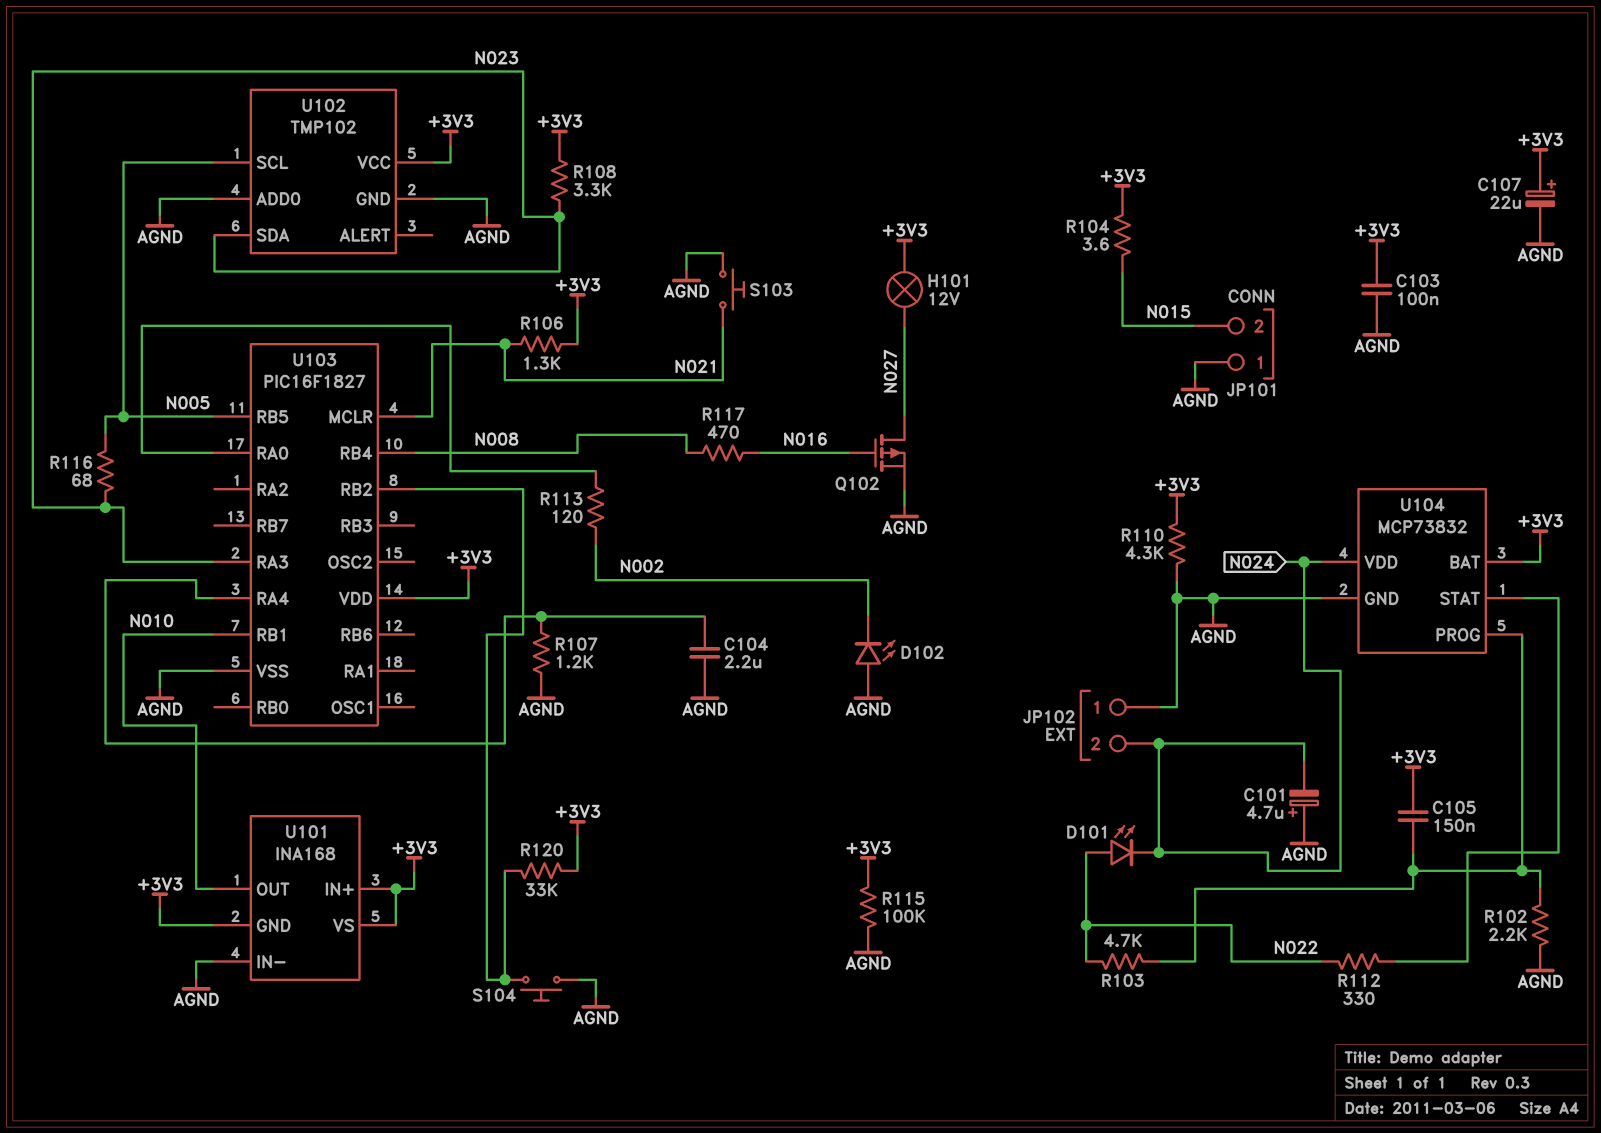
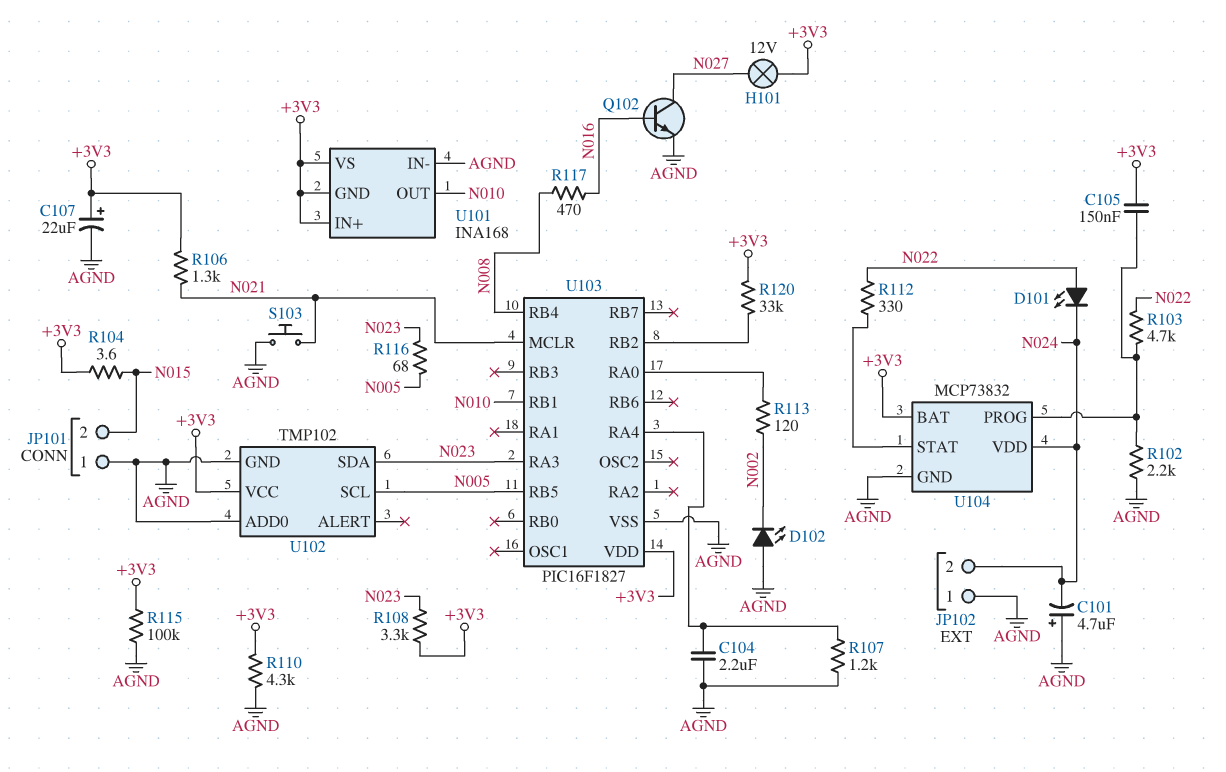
C103: 100nF (+3V3, AGND) -> none
Q102: PMOS (G N016, D N027, S AGND) -> NPN (B N016, C N027, E AGND)
S104: button (AGND, U103/RB2) -> none

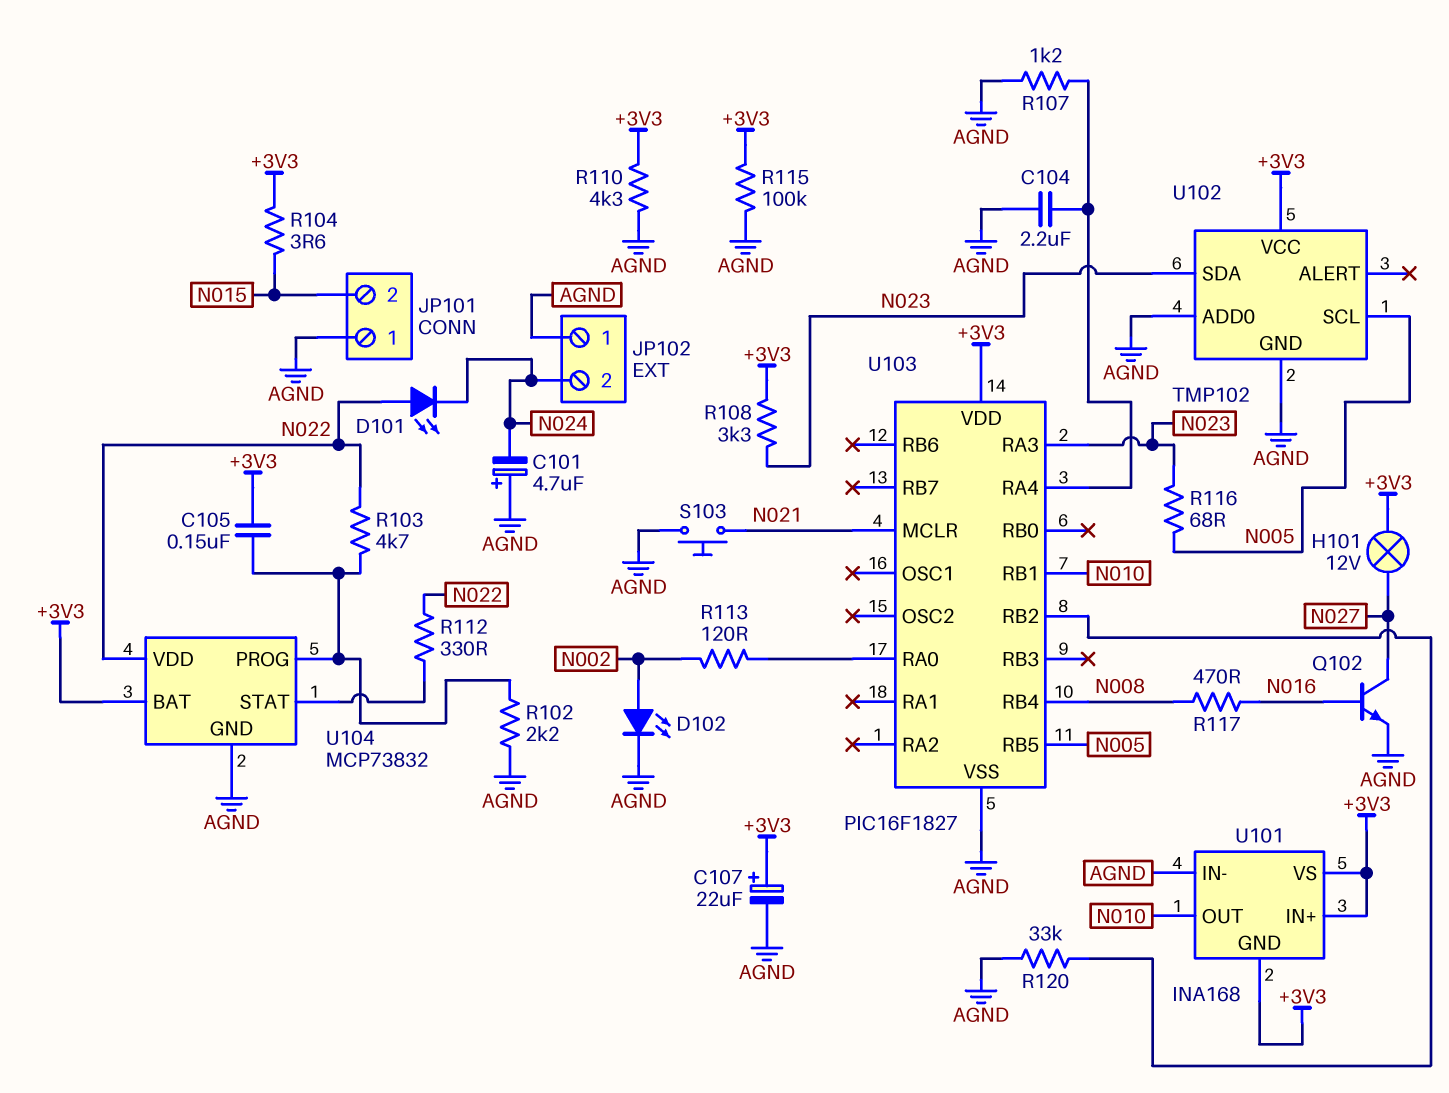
D102: LED (A AGND, K N002) -> LED (A N002, K AGND)
R106: 1.3k (+3V3, N021) -> none
R120: 33k (+3V3, U103/RB2) -> 33k (AGND, U103/RB2)
U104 pin VDD: N024 -> N022

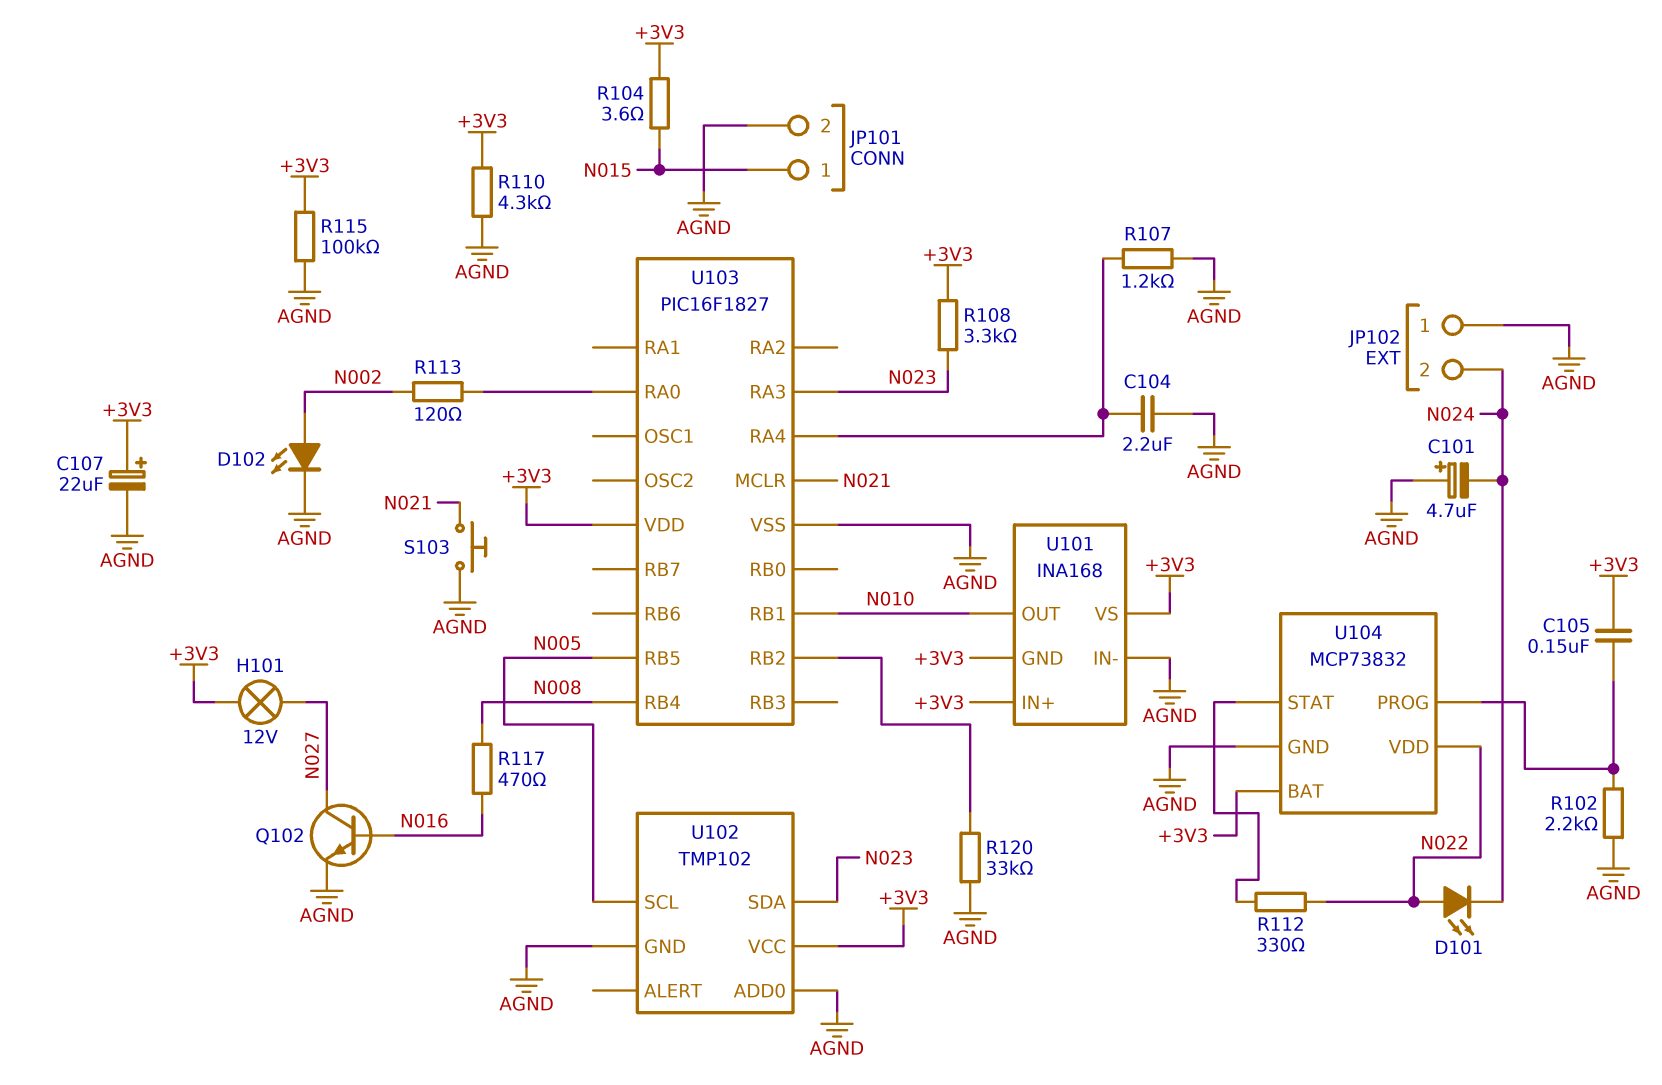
JP101 pin 1: AGND -> N015
JP101 pin 2: N015 -> AGND
R103: 4.7k (N022, U104/PROG) -> none
R116: 68 (N005, N023) -> none

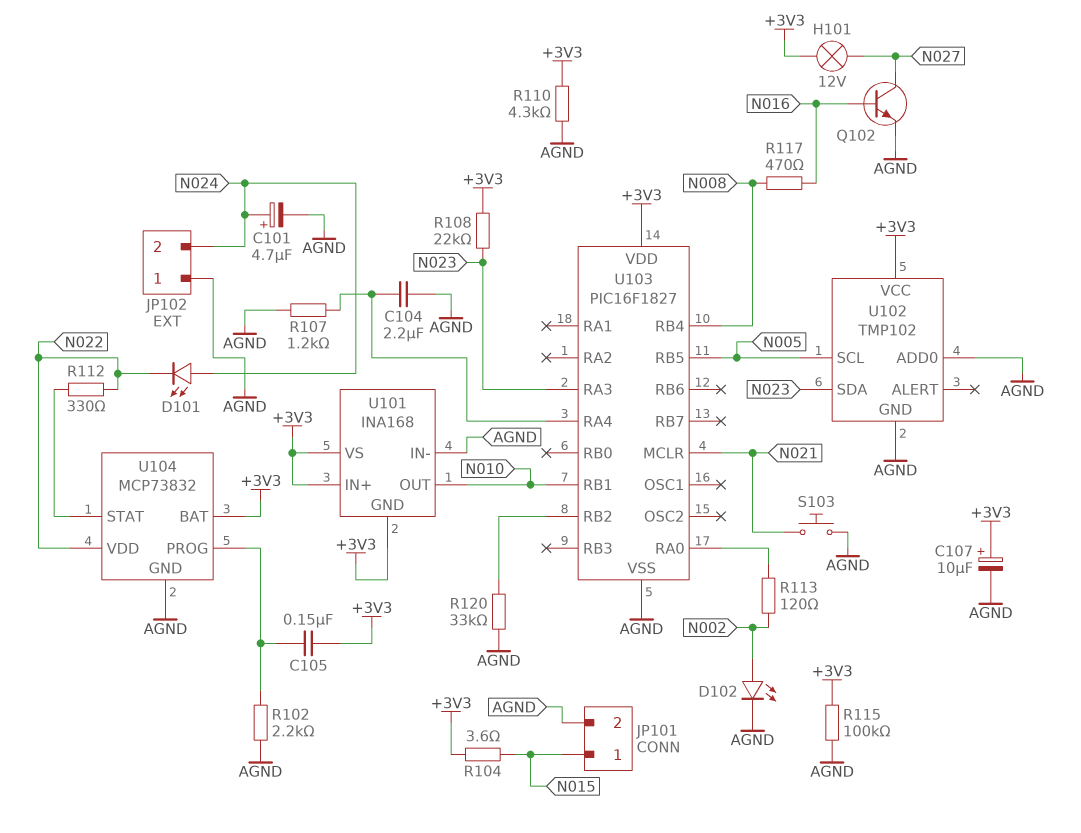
C101: 4.7uF (plus AGND, minus N024) -> 4.7uF (plus N024, minus AGND)
C107: 22uF (plus +3V3, minus AGND) -> 10uF (plus +3V3, minus AGND)
D101: LED (A N022, K N024) -> LED (A N024, K N022)
R108: 3.3k (+3V3, N023) -> 22k (+3V3, N023)

